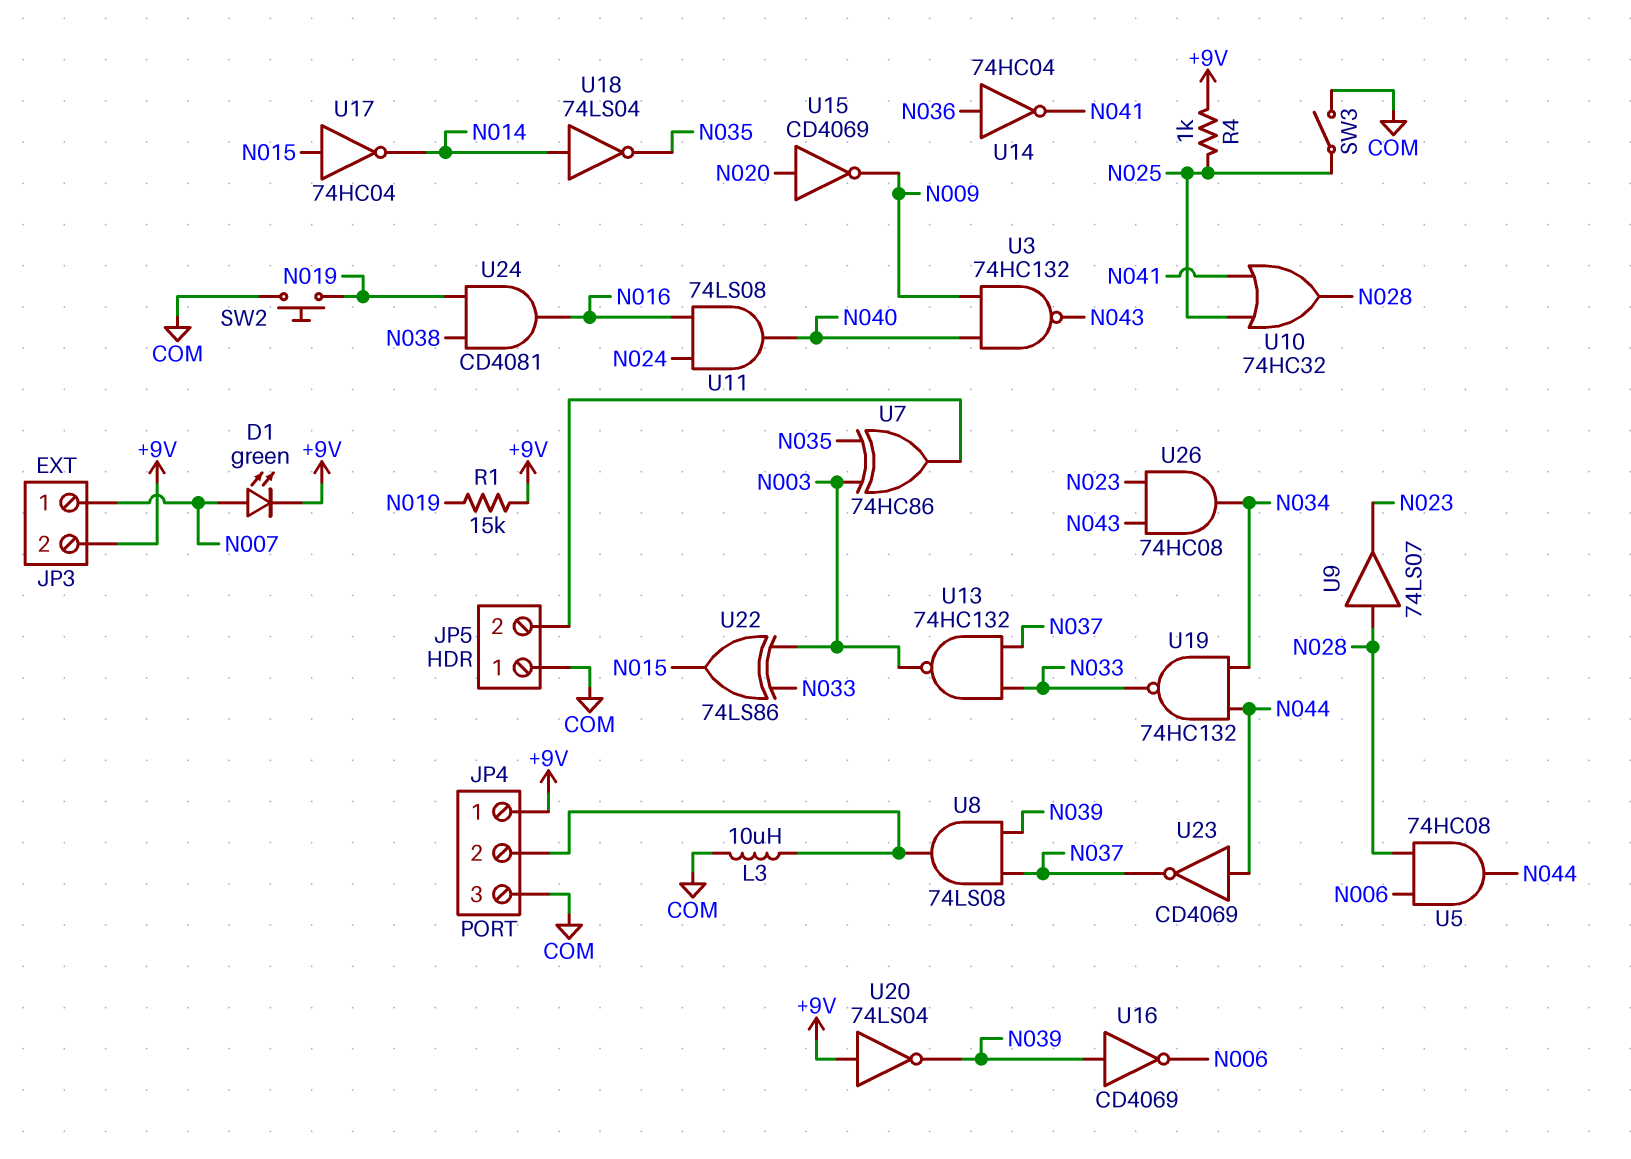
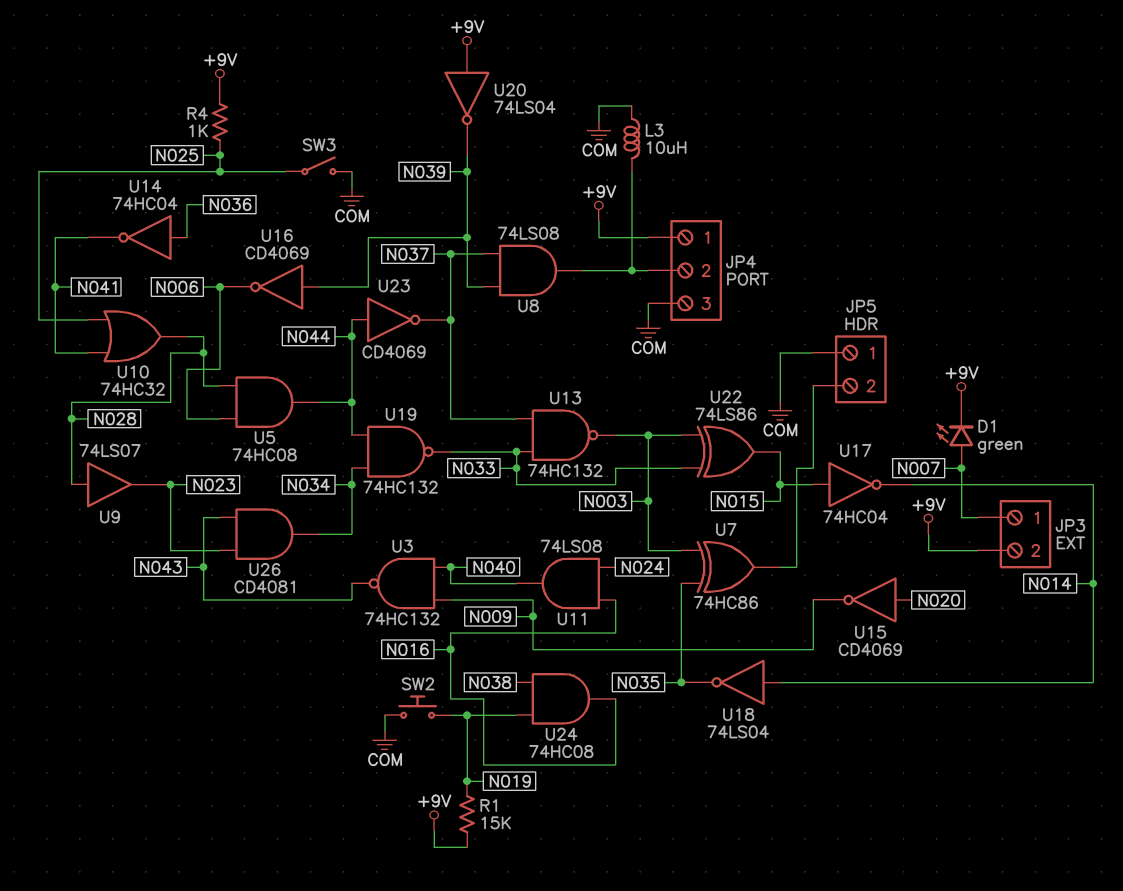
U24: AND CD4081 (in N019, in N038, out N016) -> AND 74HC08 (in N019, in N038, out N016)
U26: AND 74HC08 (in N023, in N043, out N034) -> AND CD4081 (in N023, in N043, out N034)

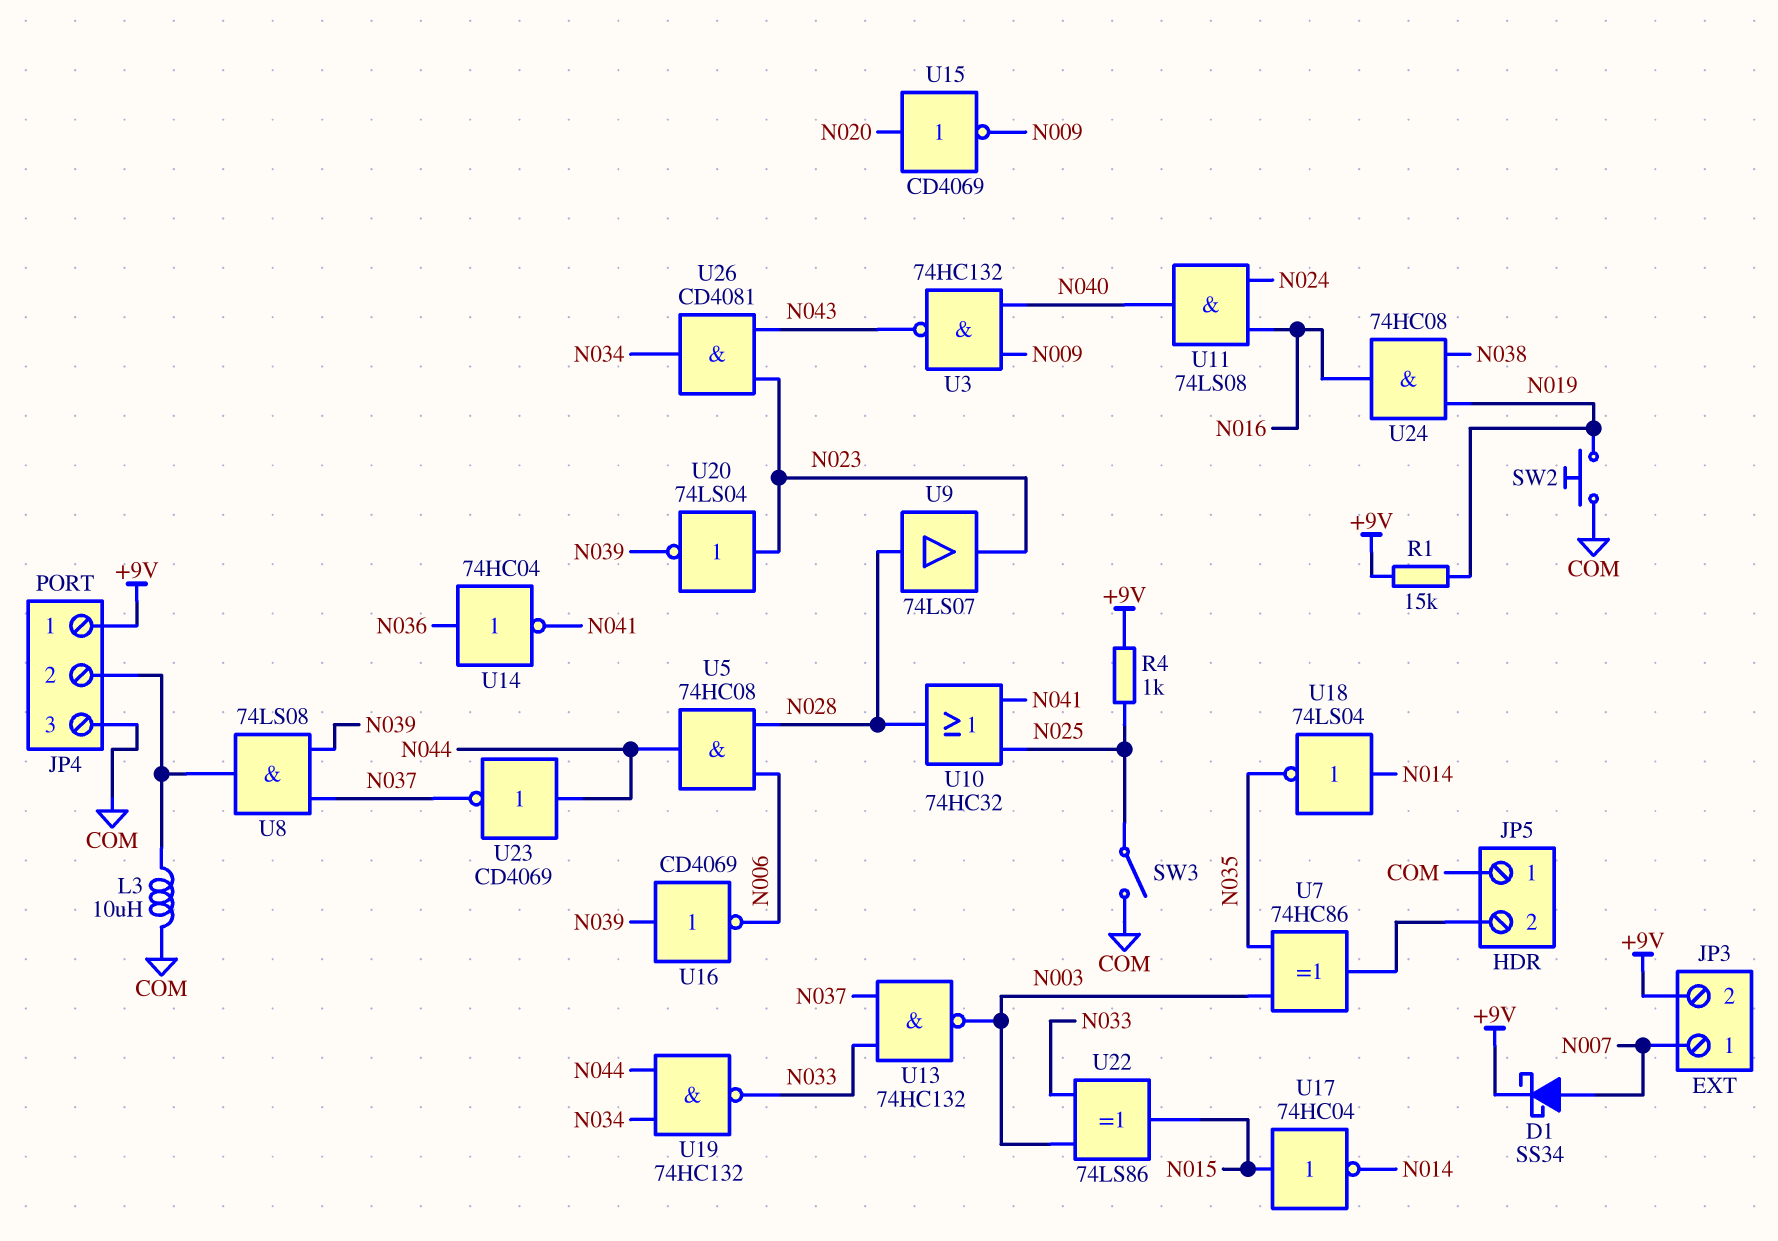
D1: LED green (A N007, K +9V) -> schottky SS34 (A N007, K +9V)
U20: NOT 74LS04 (in +9V, out N039) -> NOT 74LS04 (in N023, out N039)

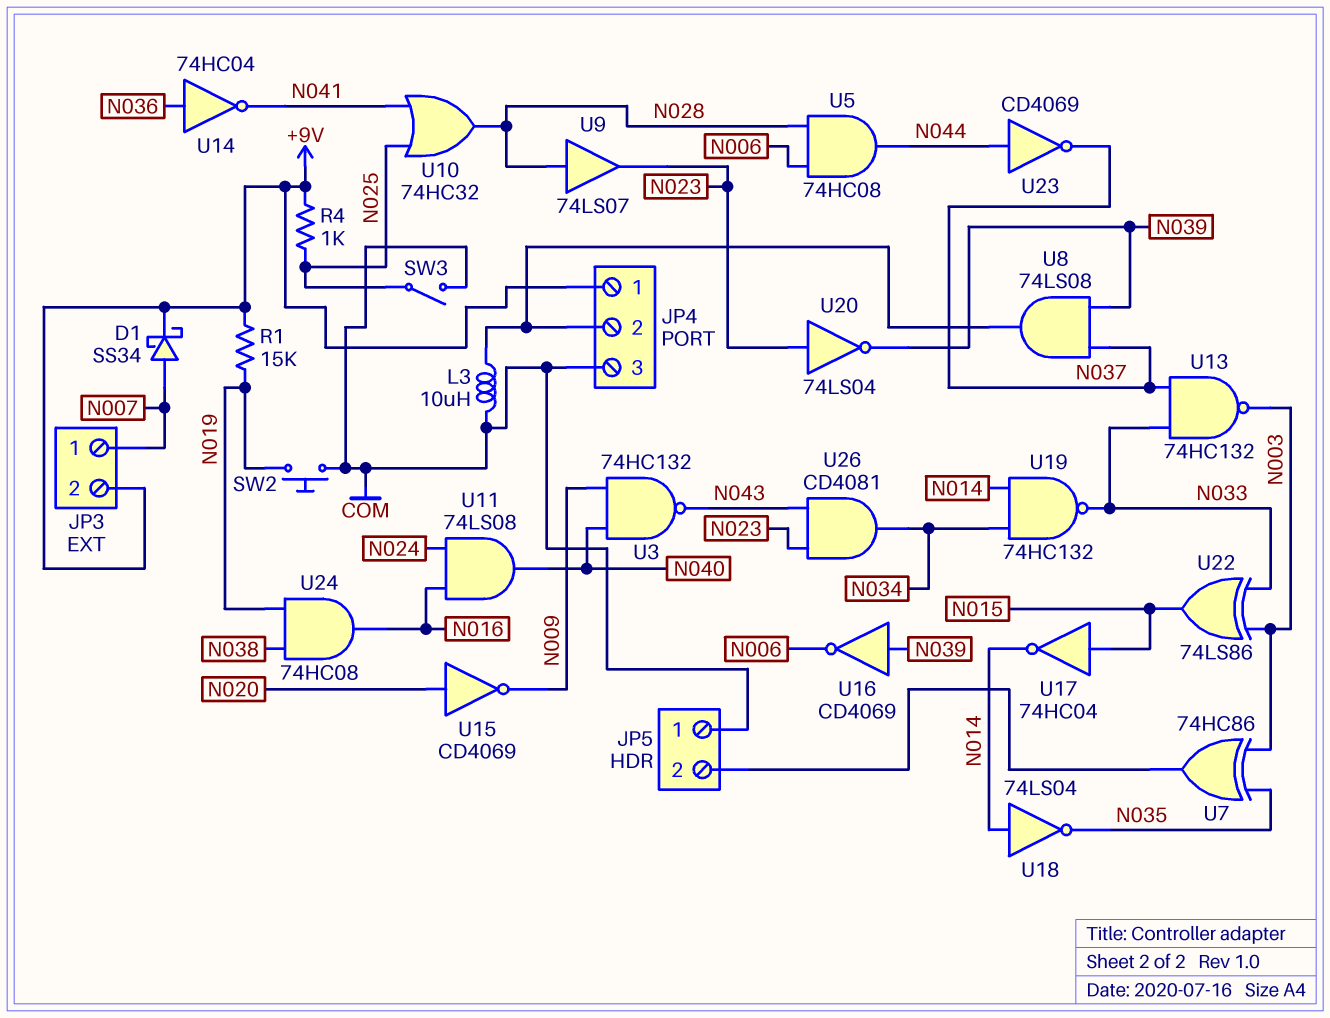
U19: NAND 74HC132 (in N034, in N044, out N033) -> NAND 74HC132 (in N014, in N034, out N033)

